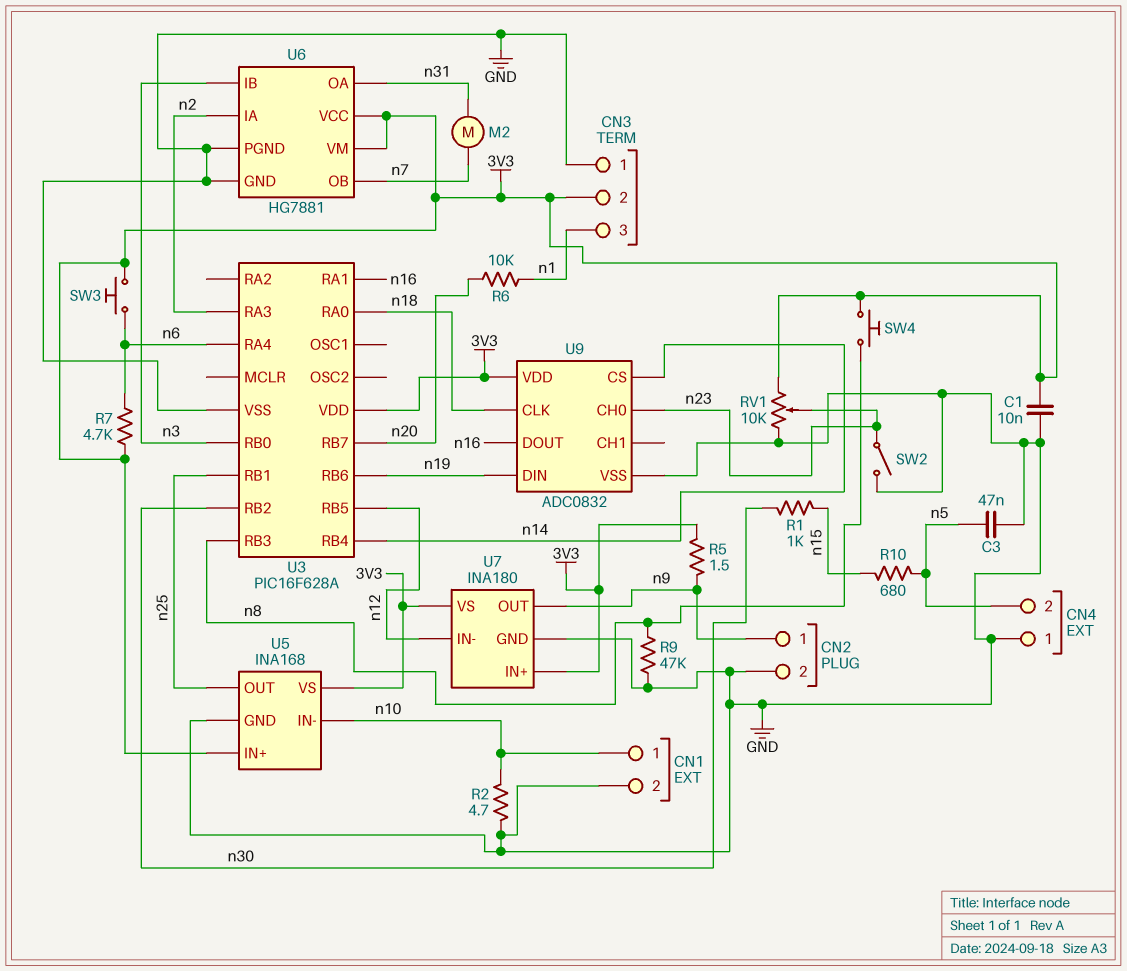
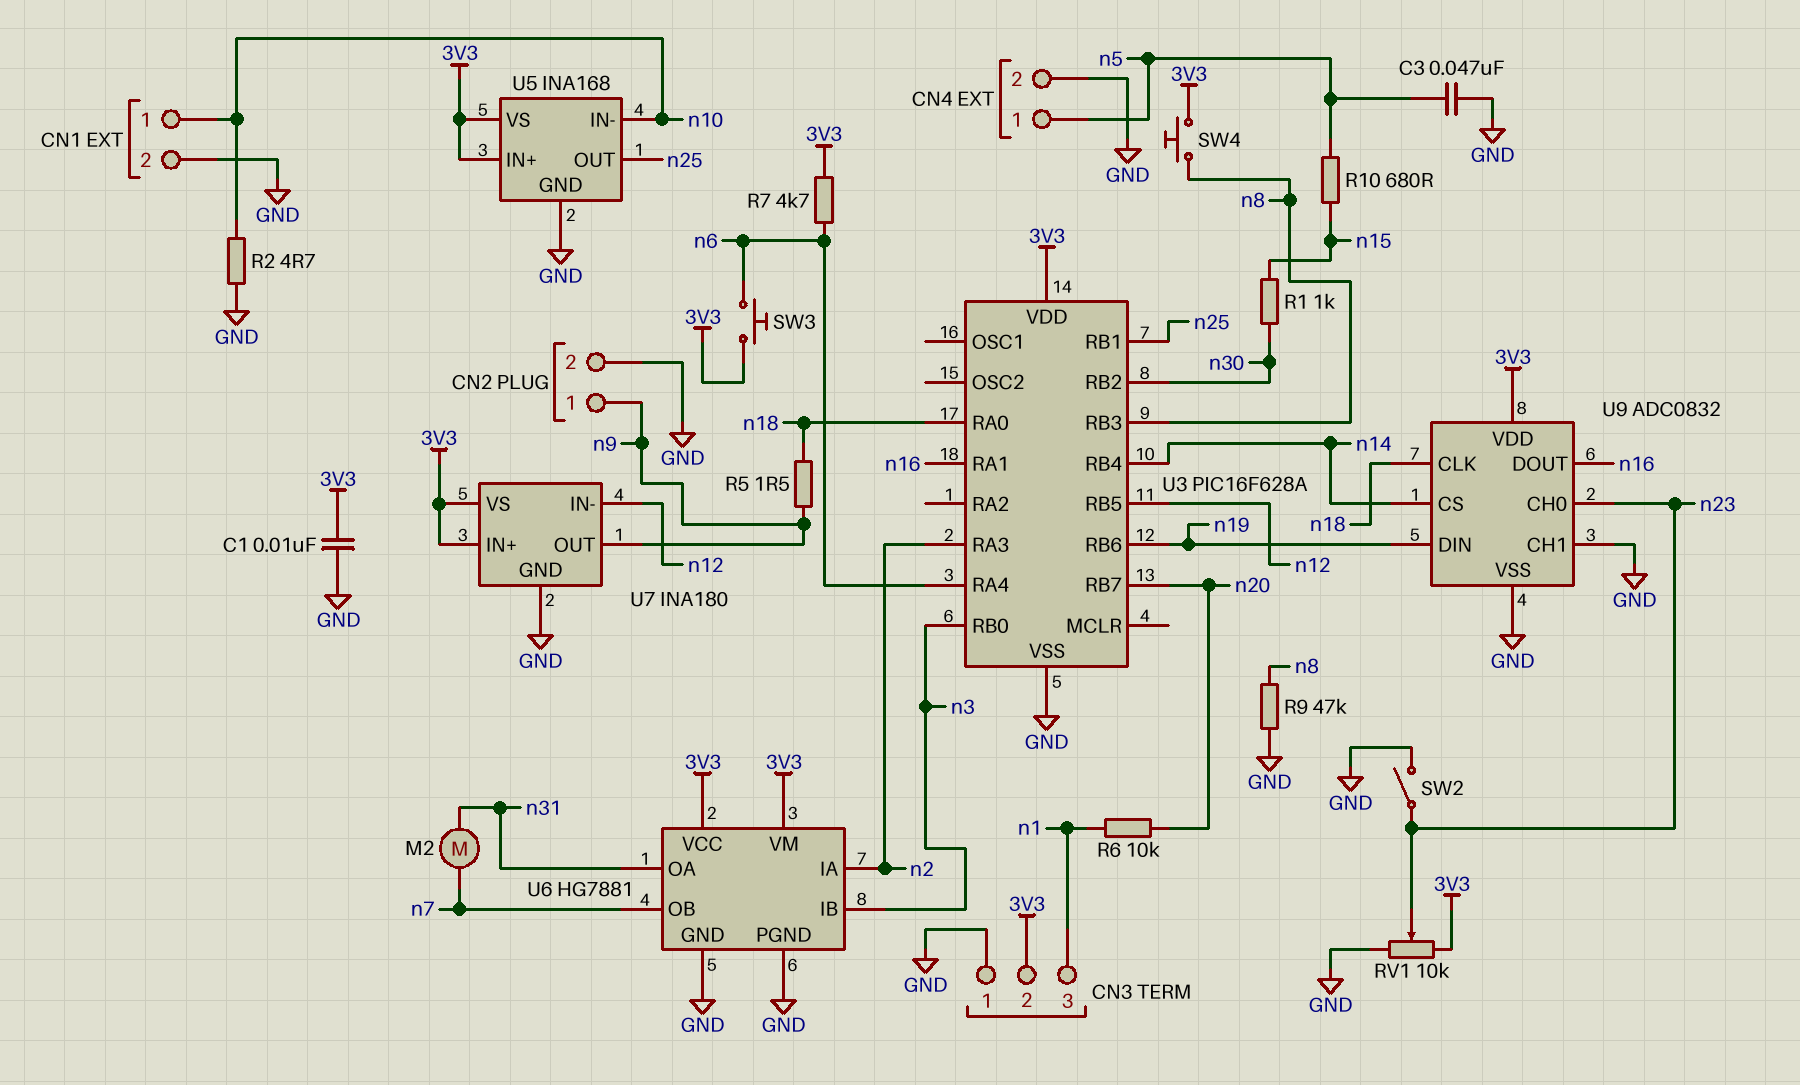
CN4 pin 1: GND -> n5
CN4 pin 2: n5 -> GND
R5: 1.5 (3V3, n9) -> 1.5 (n9, n18)
U9 pin CH1: none -> GND

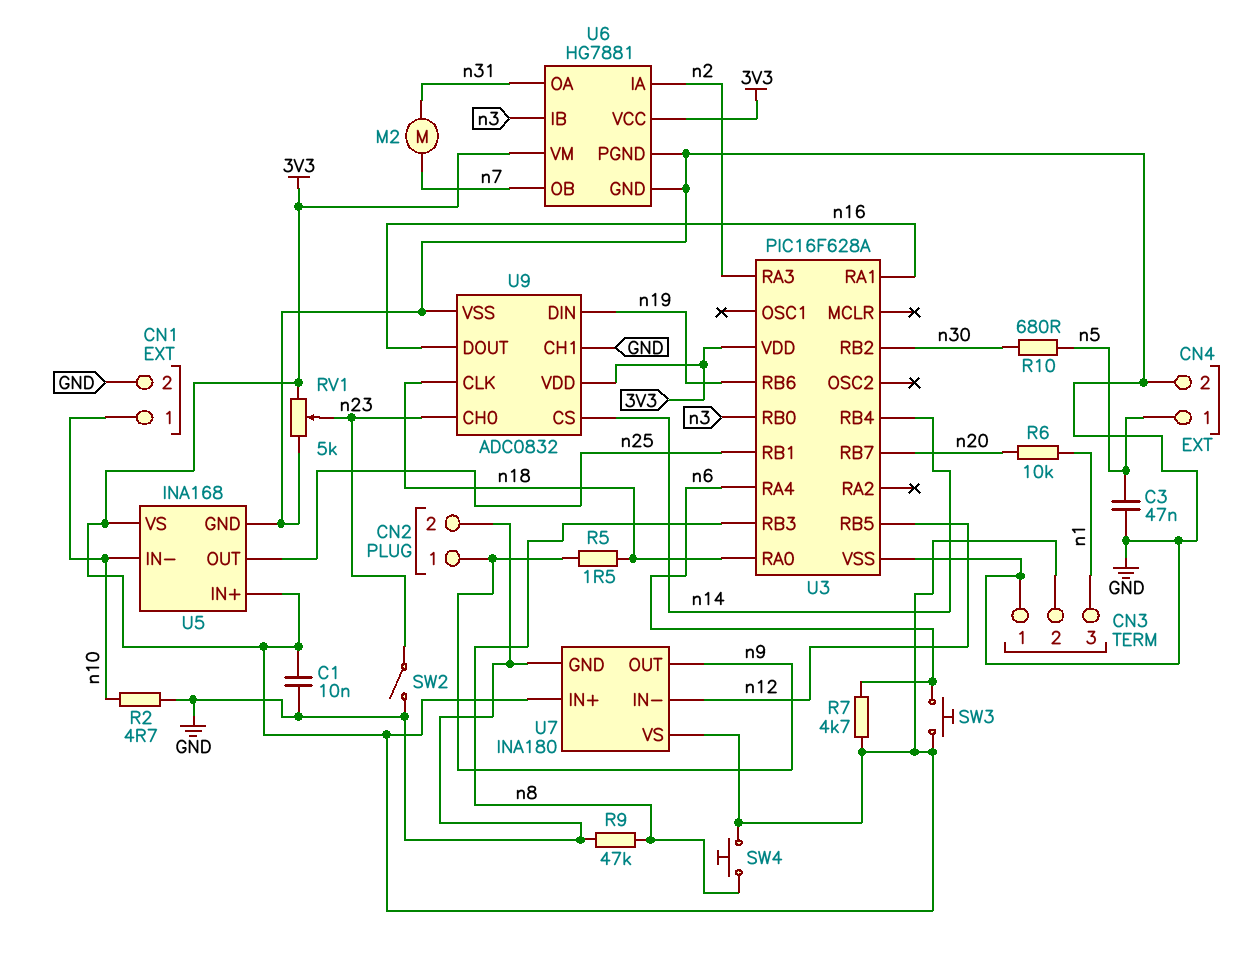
R1: 1k (n15, n30) -> none
R10: 680 (n5, n15) -> 680 (n5, n30)
RV1: 10k (3V3, GND, wiper n23) -> 5k (3V3, GND, wiper n23)

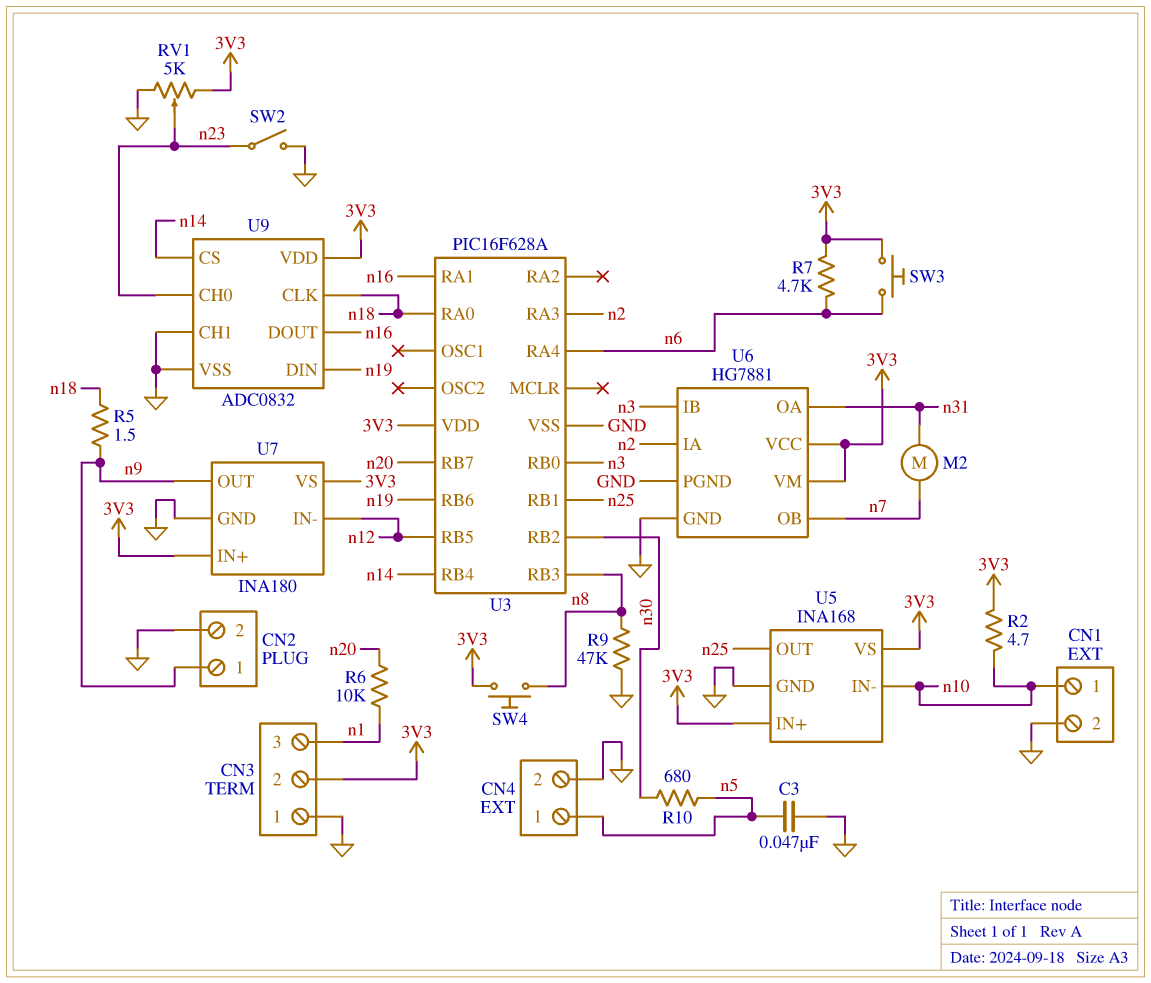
C1: 10nF (3V3, GND) -> none
R2: 4.7 (GND, n10) -> 4.7 (3V3, n10)

